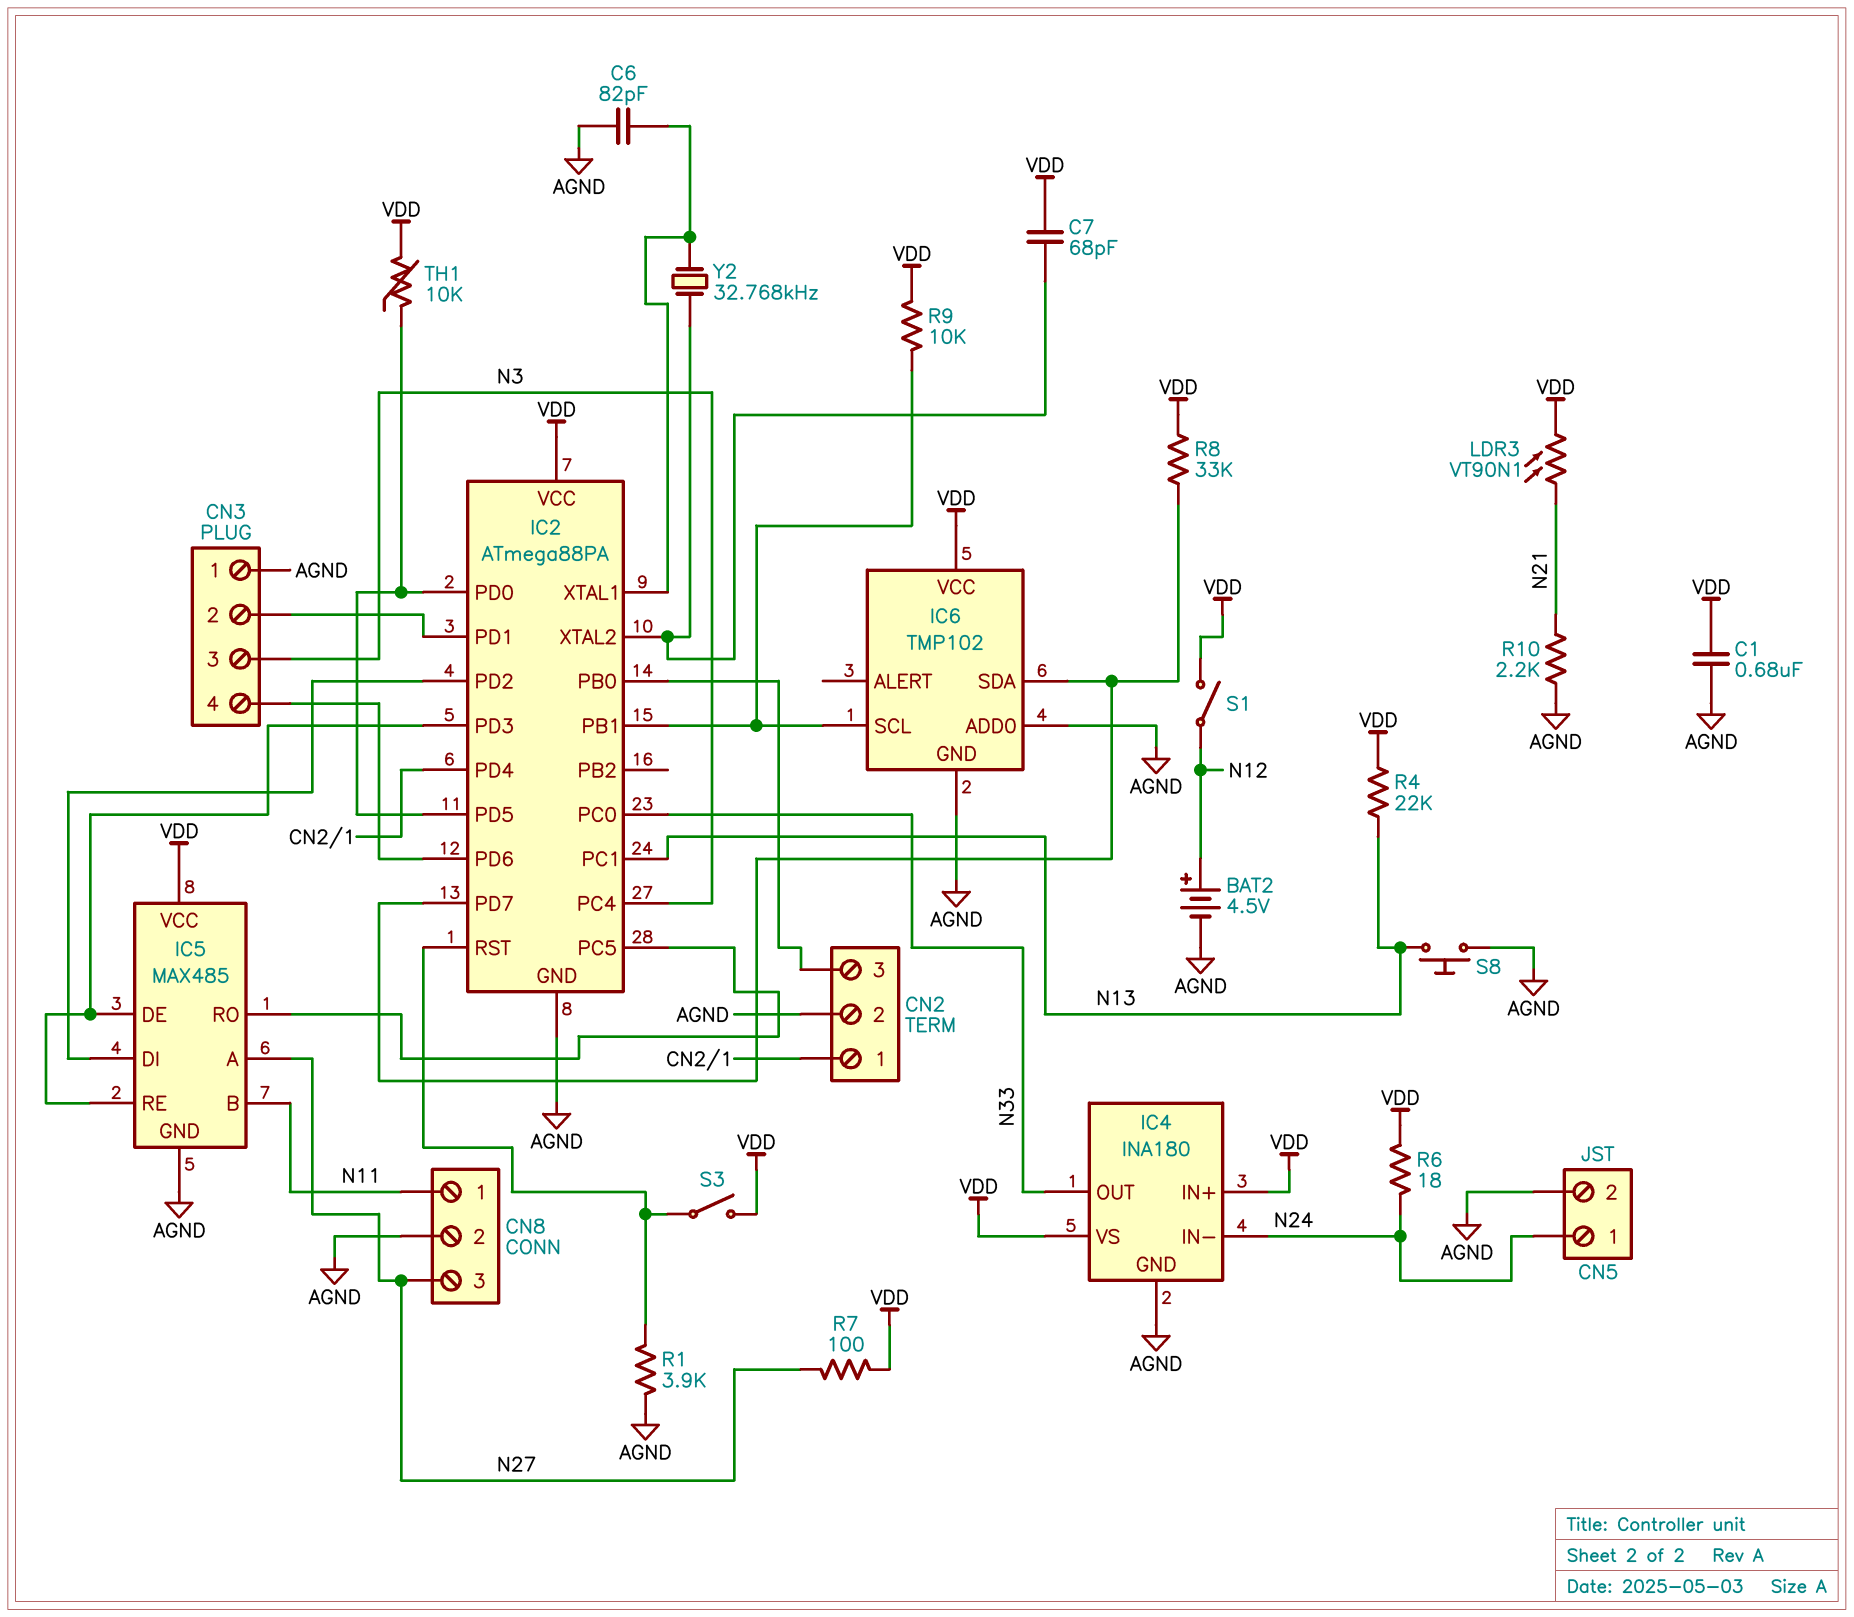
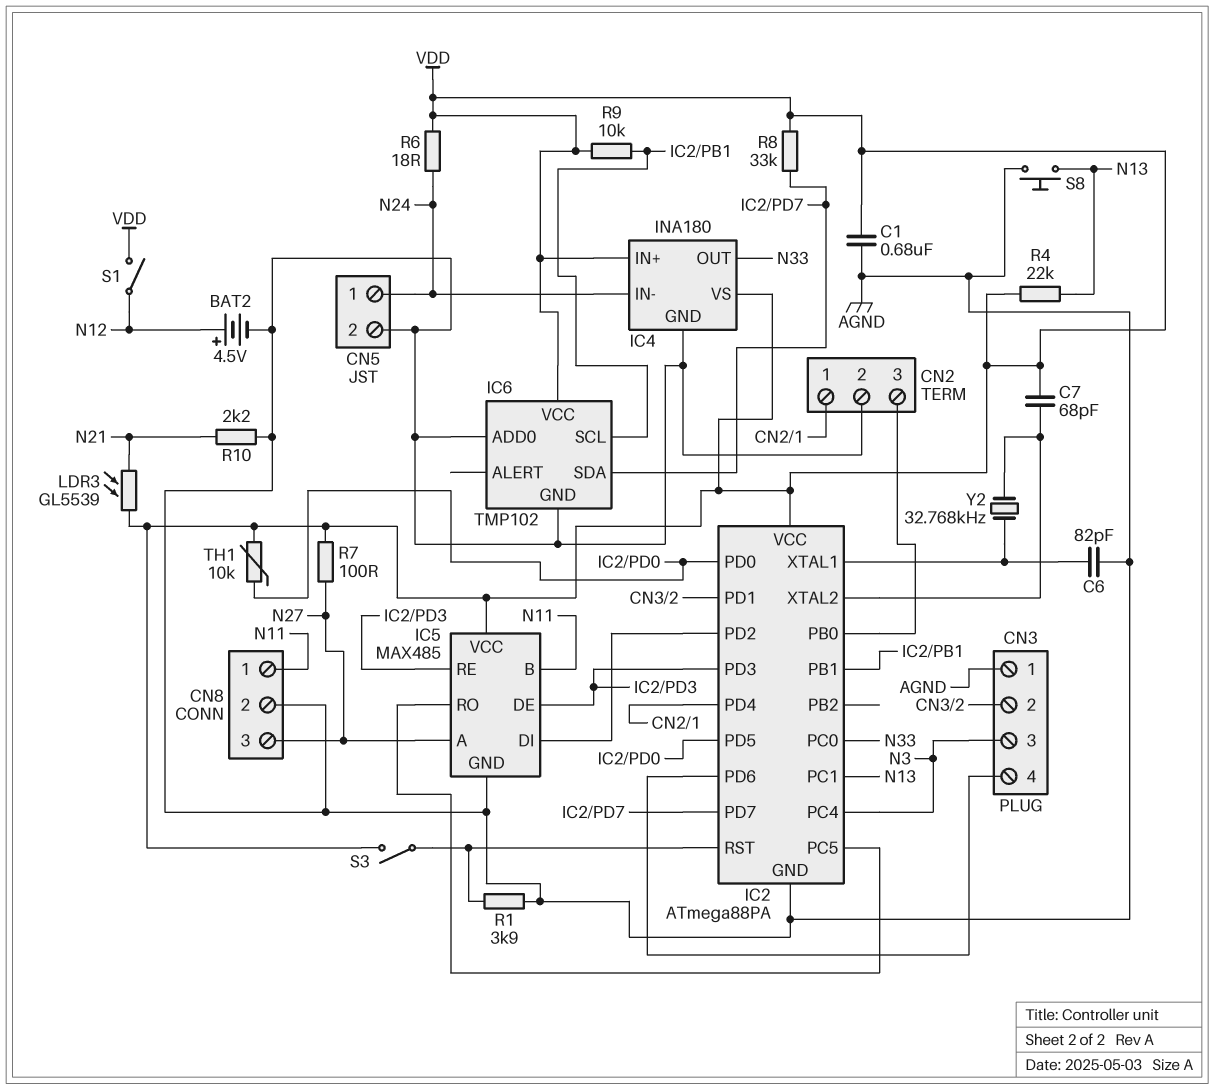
LDR3: VT90N1 (N21, VDD) -> GL5539 (N21, VDD)

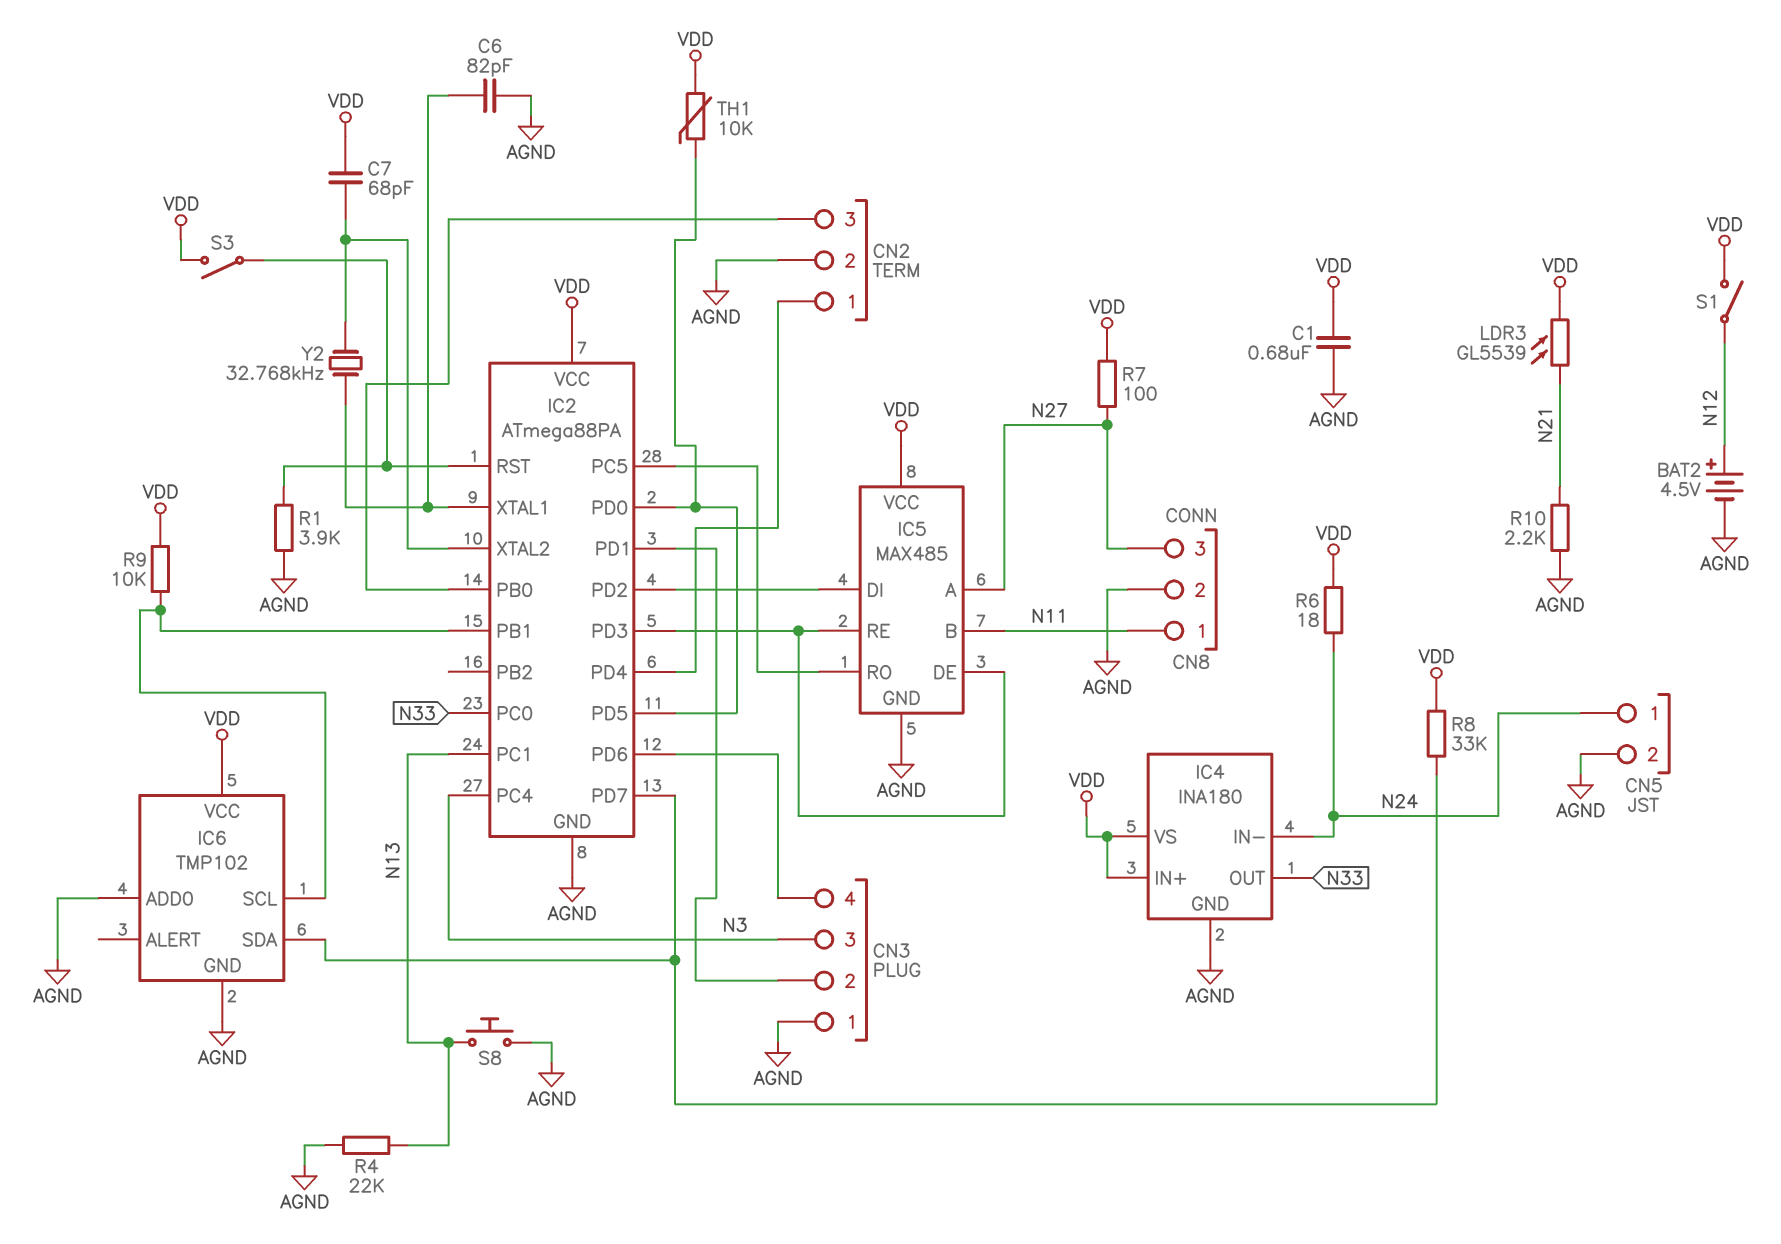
R4: 22k (N13, VDD) -> 22k (AGND, N13)

